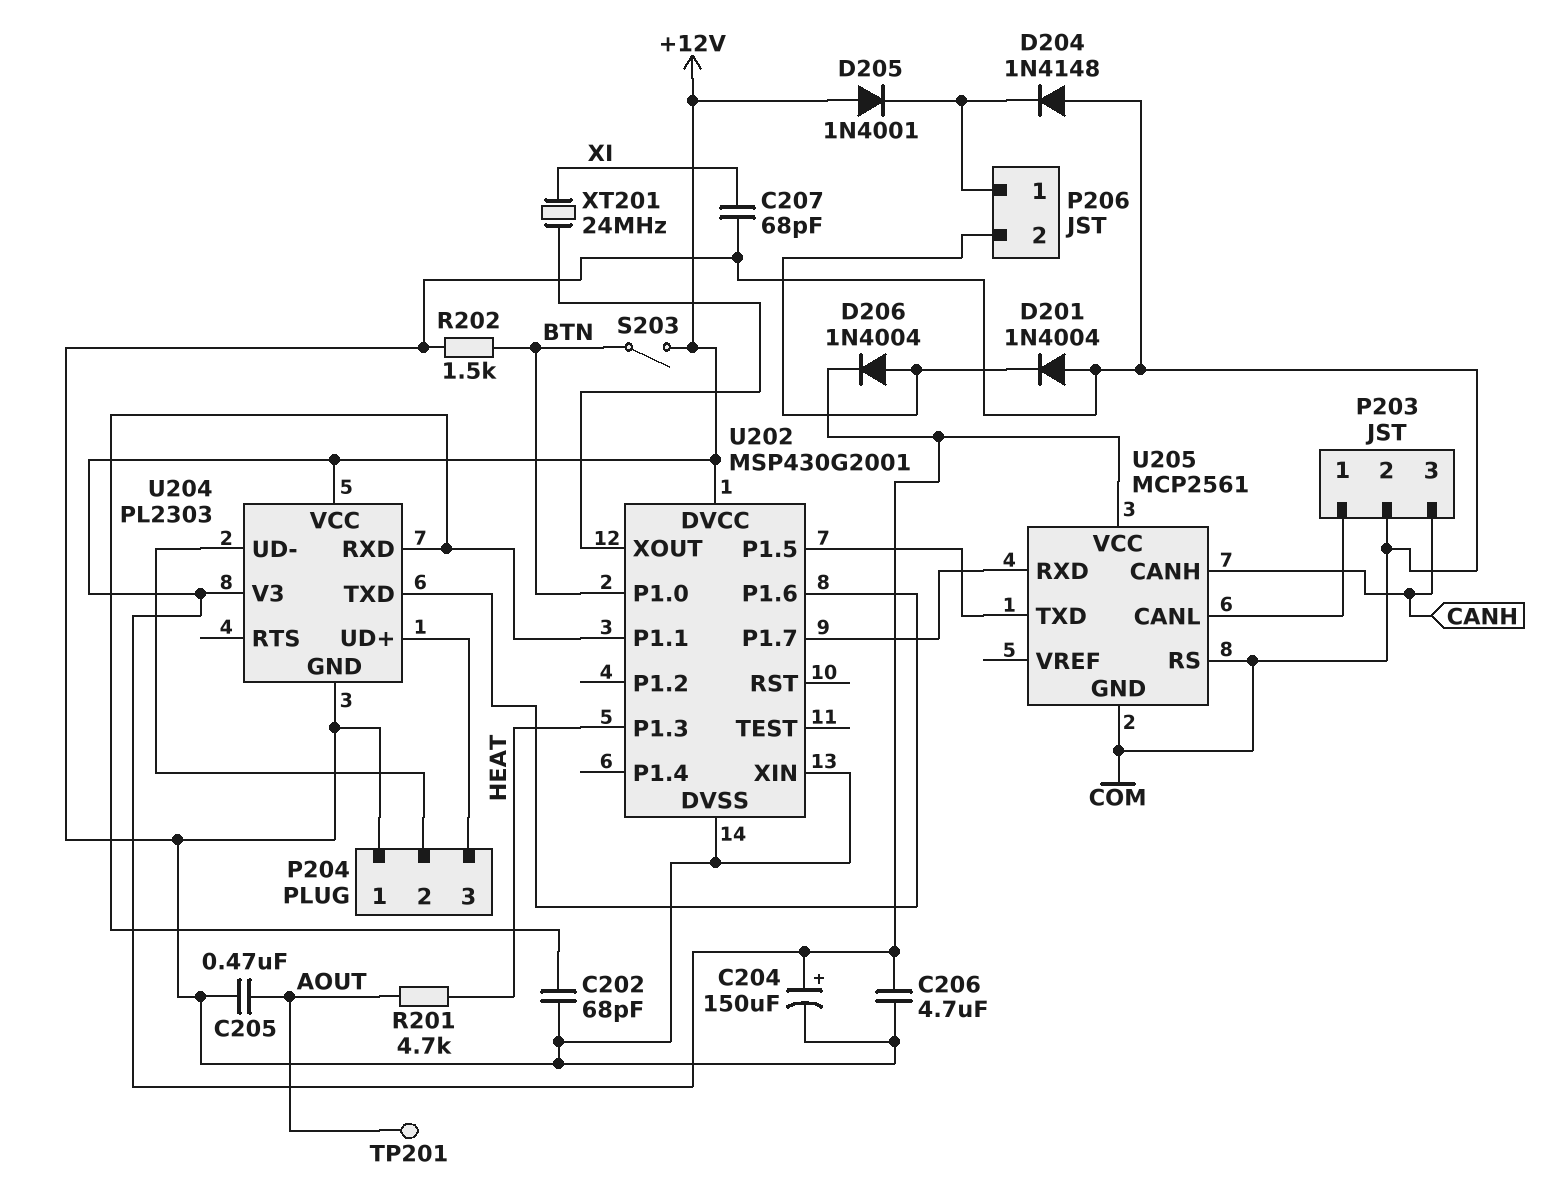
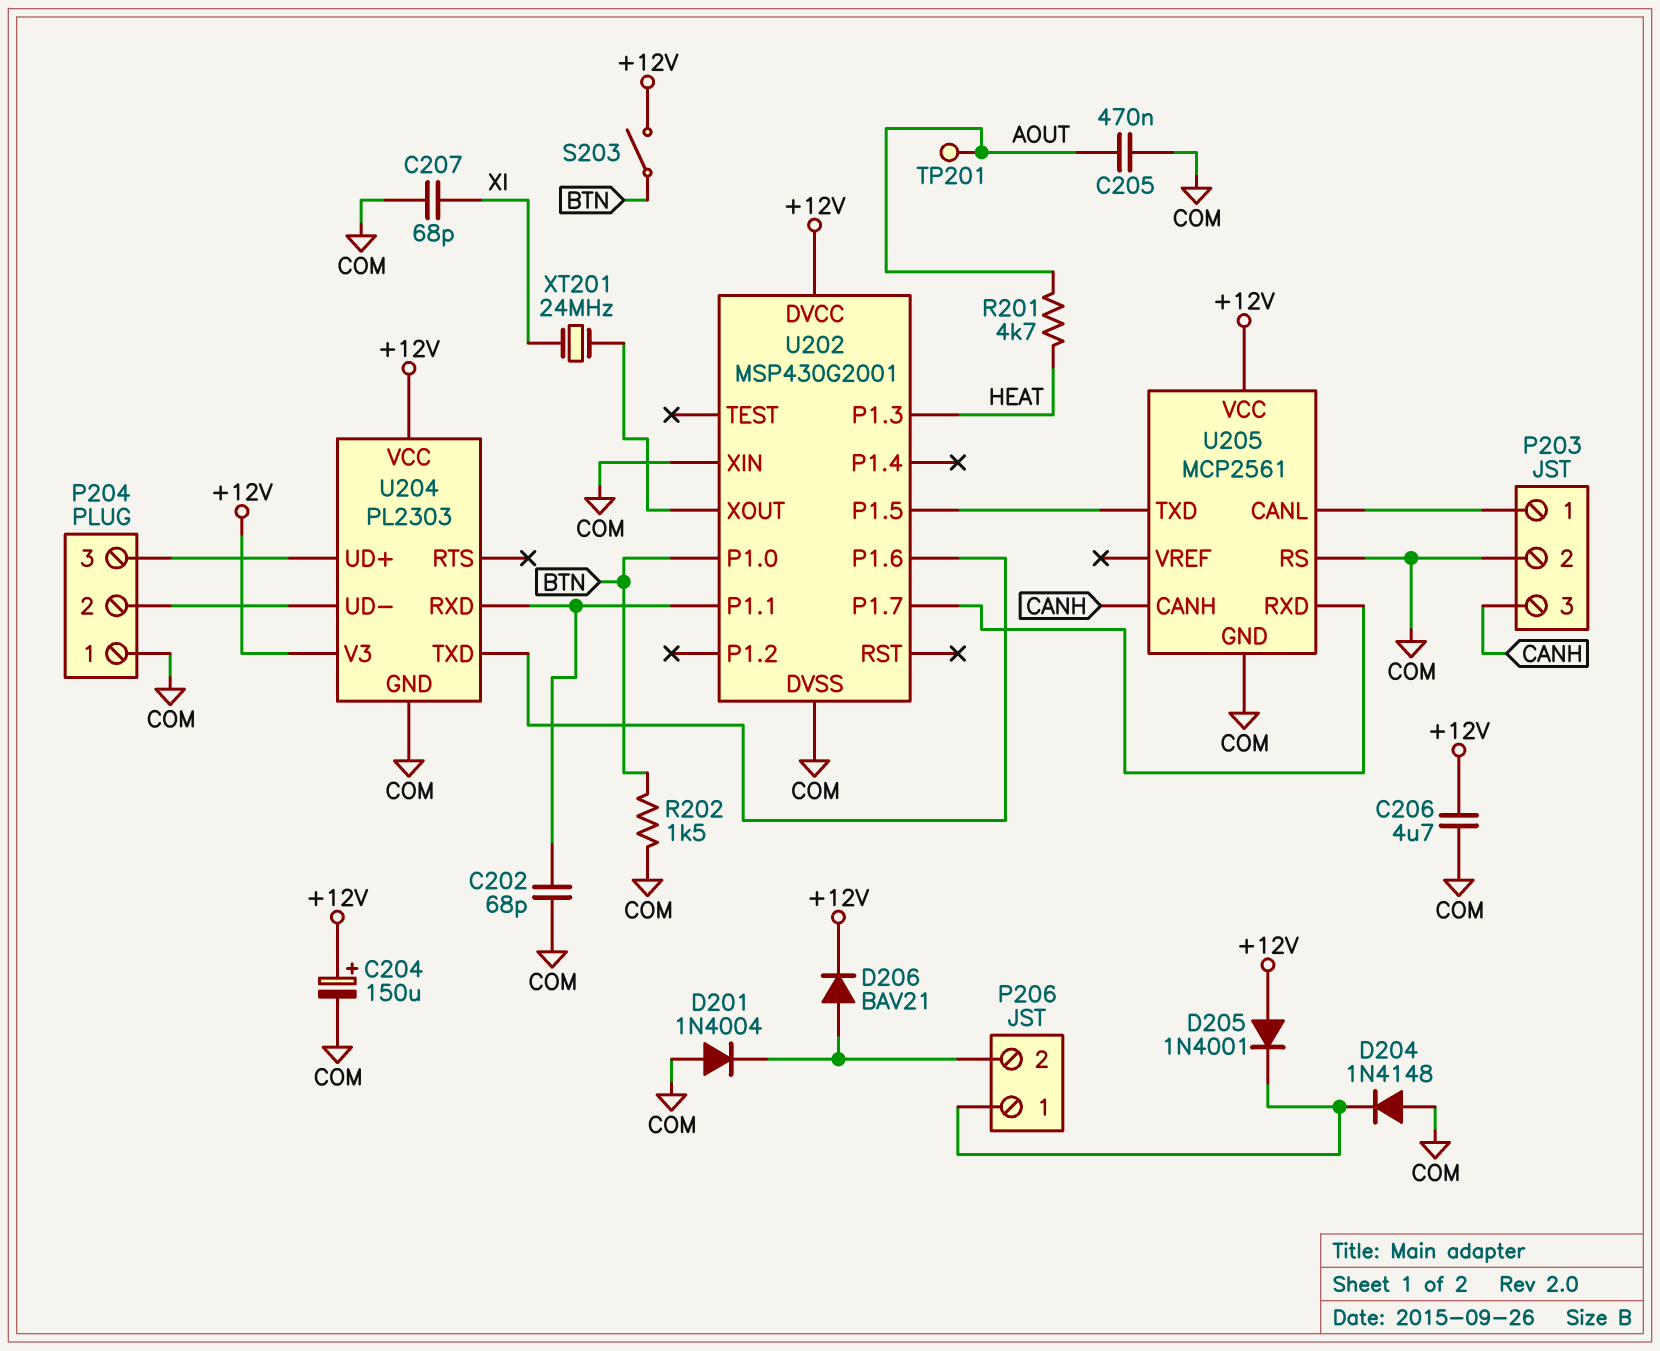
D206: diode 1N4004 (A P206/2, K +12V) -> diode BAV21 (A P206/2, K +12V)

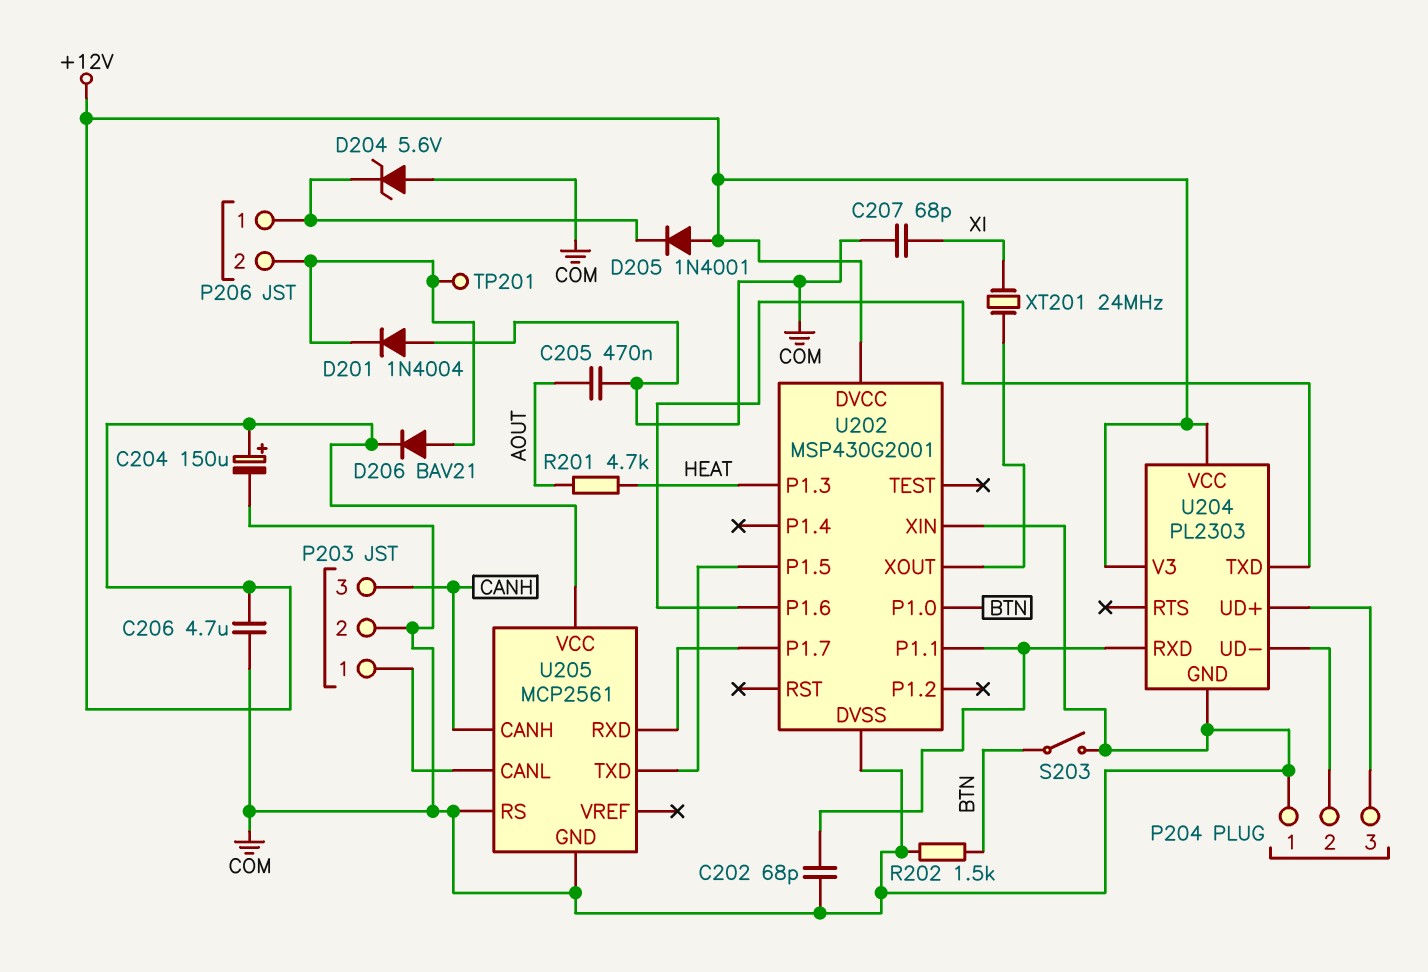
D204: diode 1N4148 (A COM, K P206/1) -> zener 5.6V (A COM, K P206/1)
S203: switch (+12V, BTN) -> switch (BTN, COM)
TP201: test point (AOUT) -> test point (P206/2)

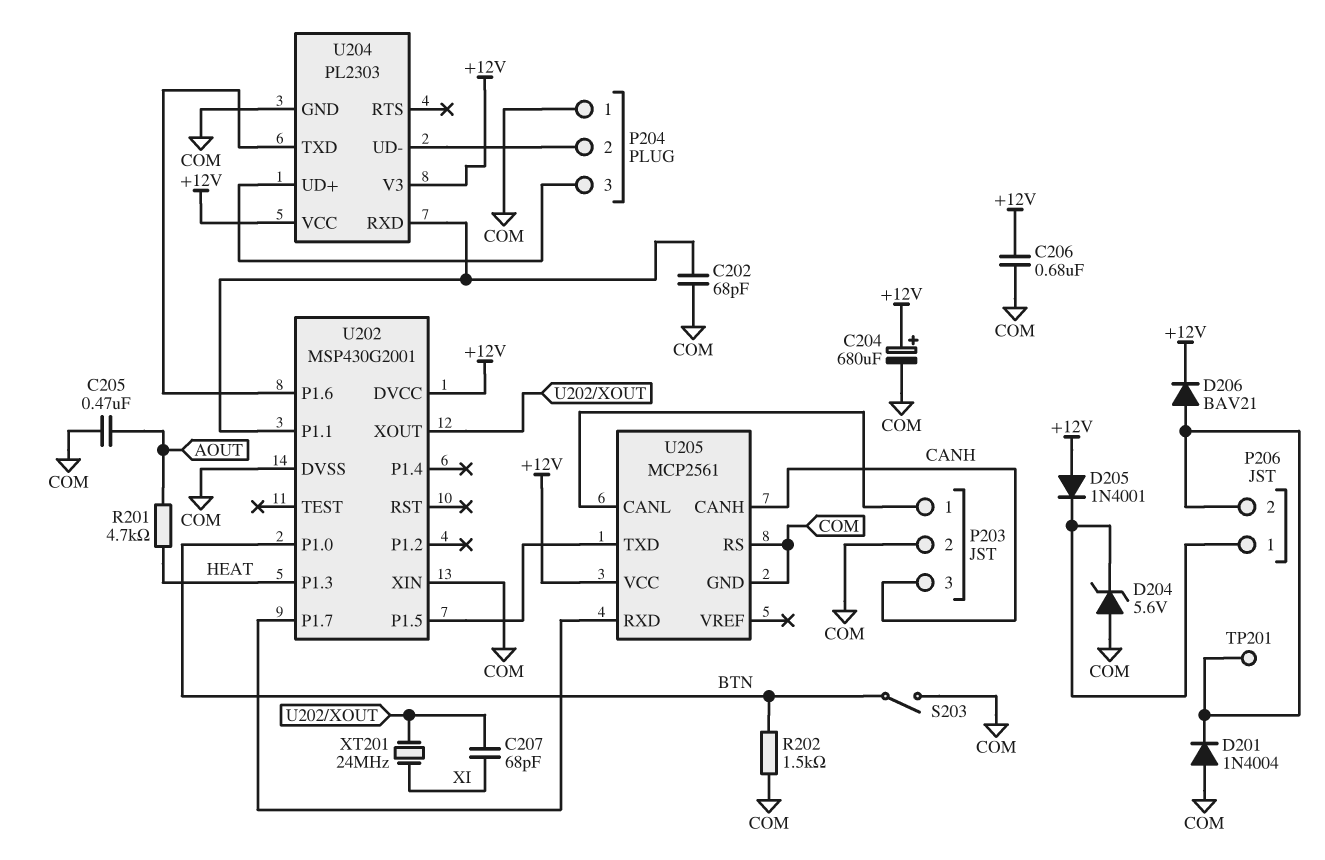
C204: 150uF (plus +12V, minus COM) -> 680uF (plus +12V, minus COM)
C206: 4.7uF (+12V, COM) -> 680nF (+12V, COM)
C207: 68pF (COM, XI) -> 68pF (U202/XOUT, XI)

